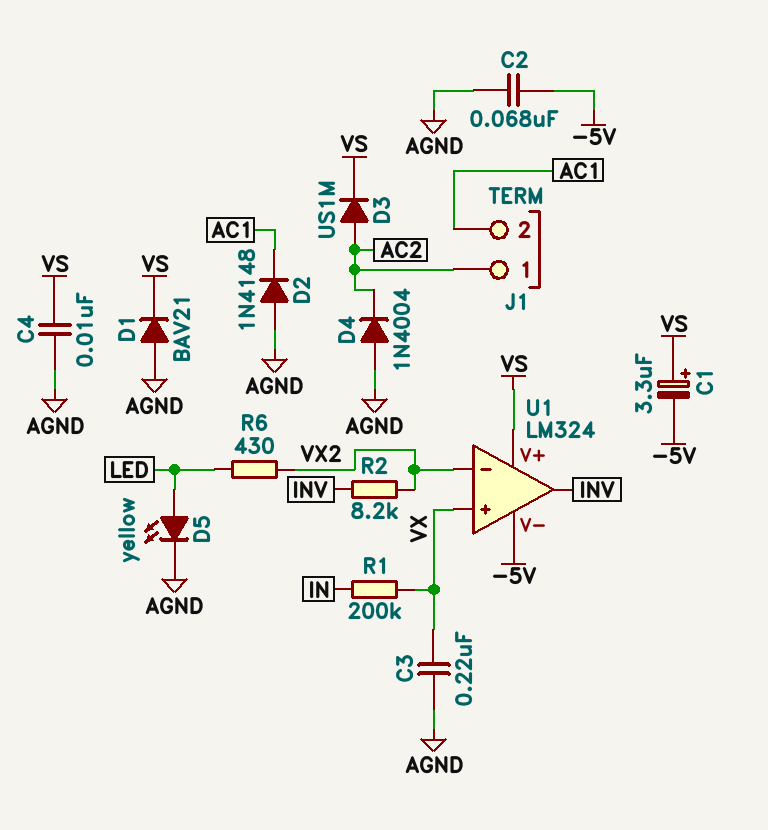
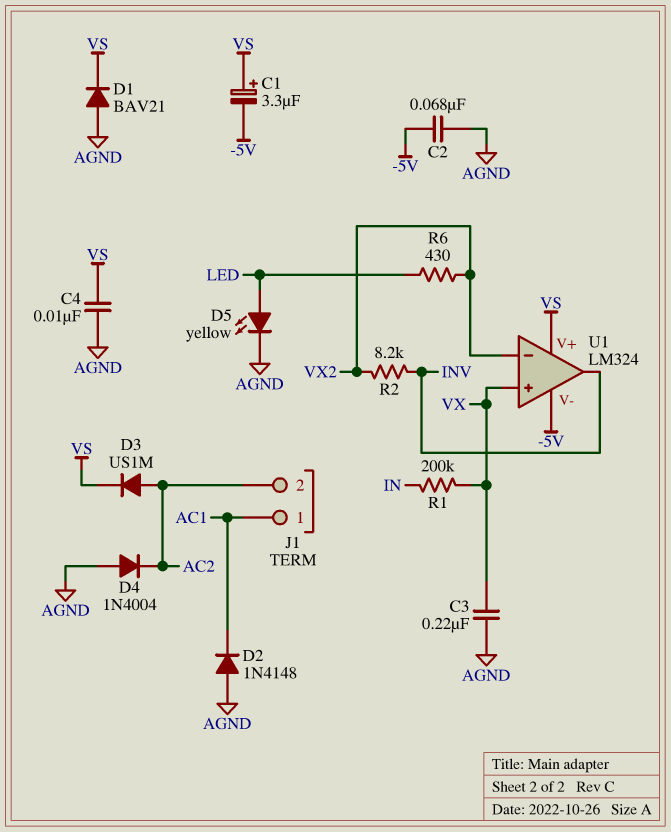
J1 pin 1: AC2 -> AC1
J1 pin 2: AC1 -> AC2

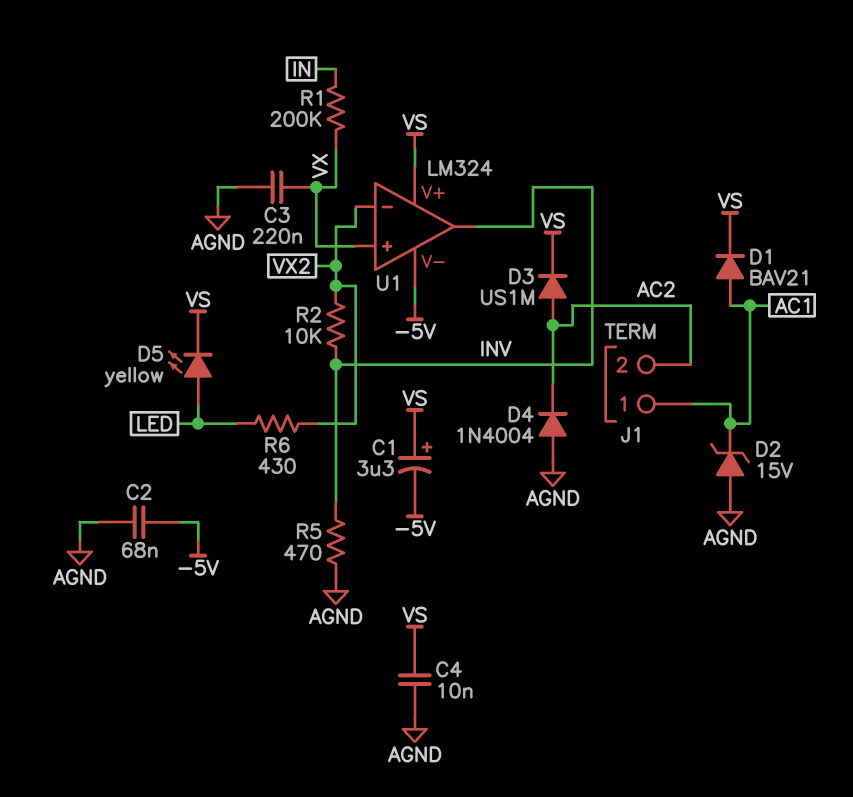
D1: diode BAV21 (A AGND, K VS) -> diode BAV21 (A AC1, K VS)
D2: diode 1N4148 (A AGND, K AC1) -> zener 15V (A AGND, K AC1)
D5: LED yellow (A LED, K AGND) -> LED yellow (A LED, K VS)
R2: 8.2k (INV, VX2) -> 10k (INV, VX2)
R5: none -> 470 (AGND, INV)

